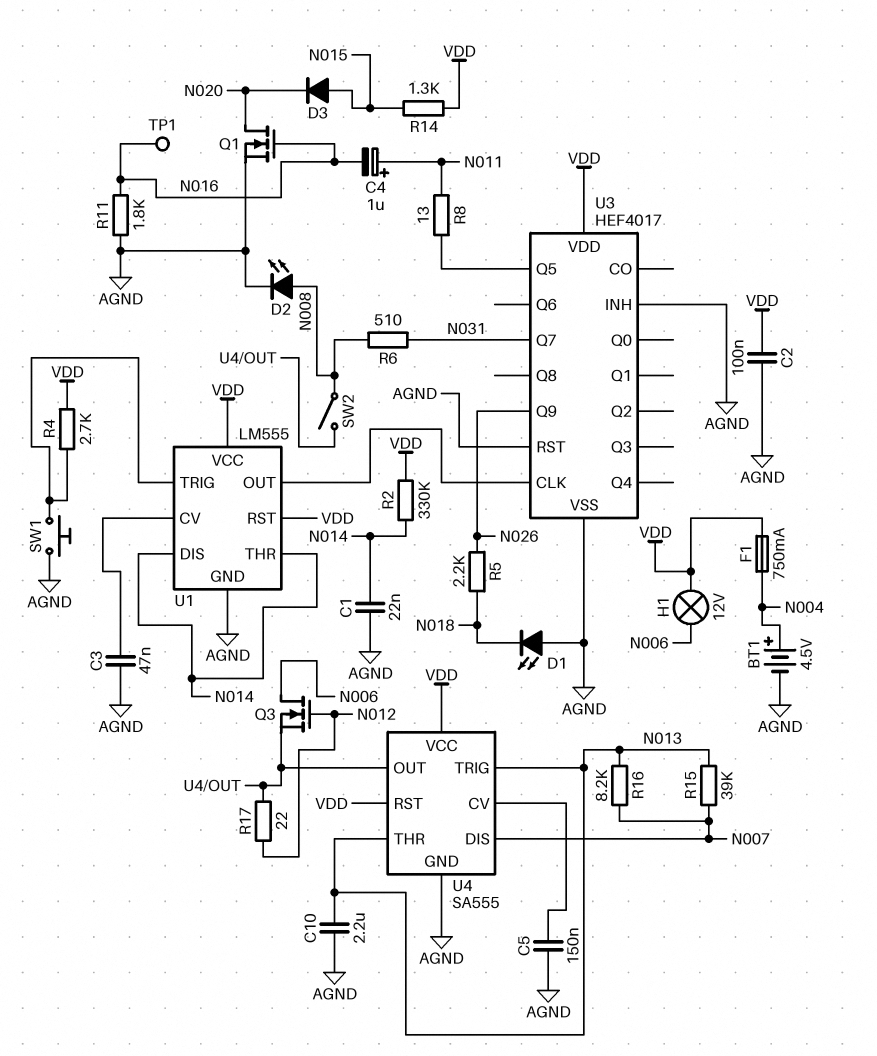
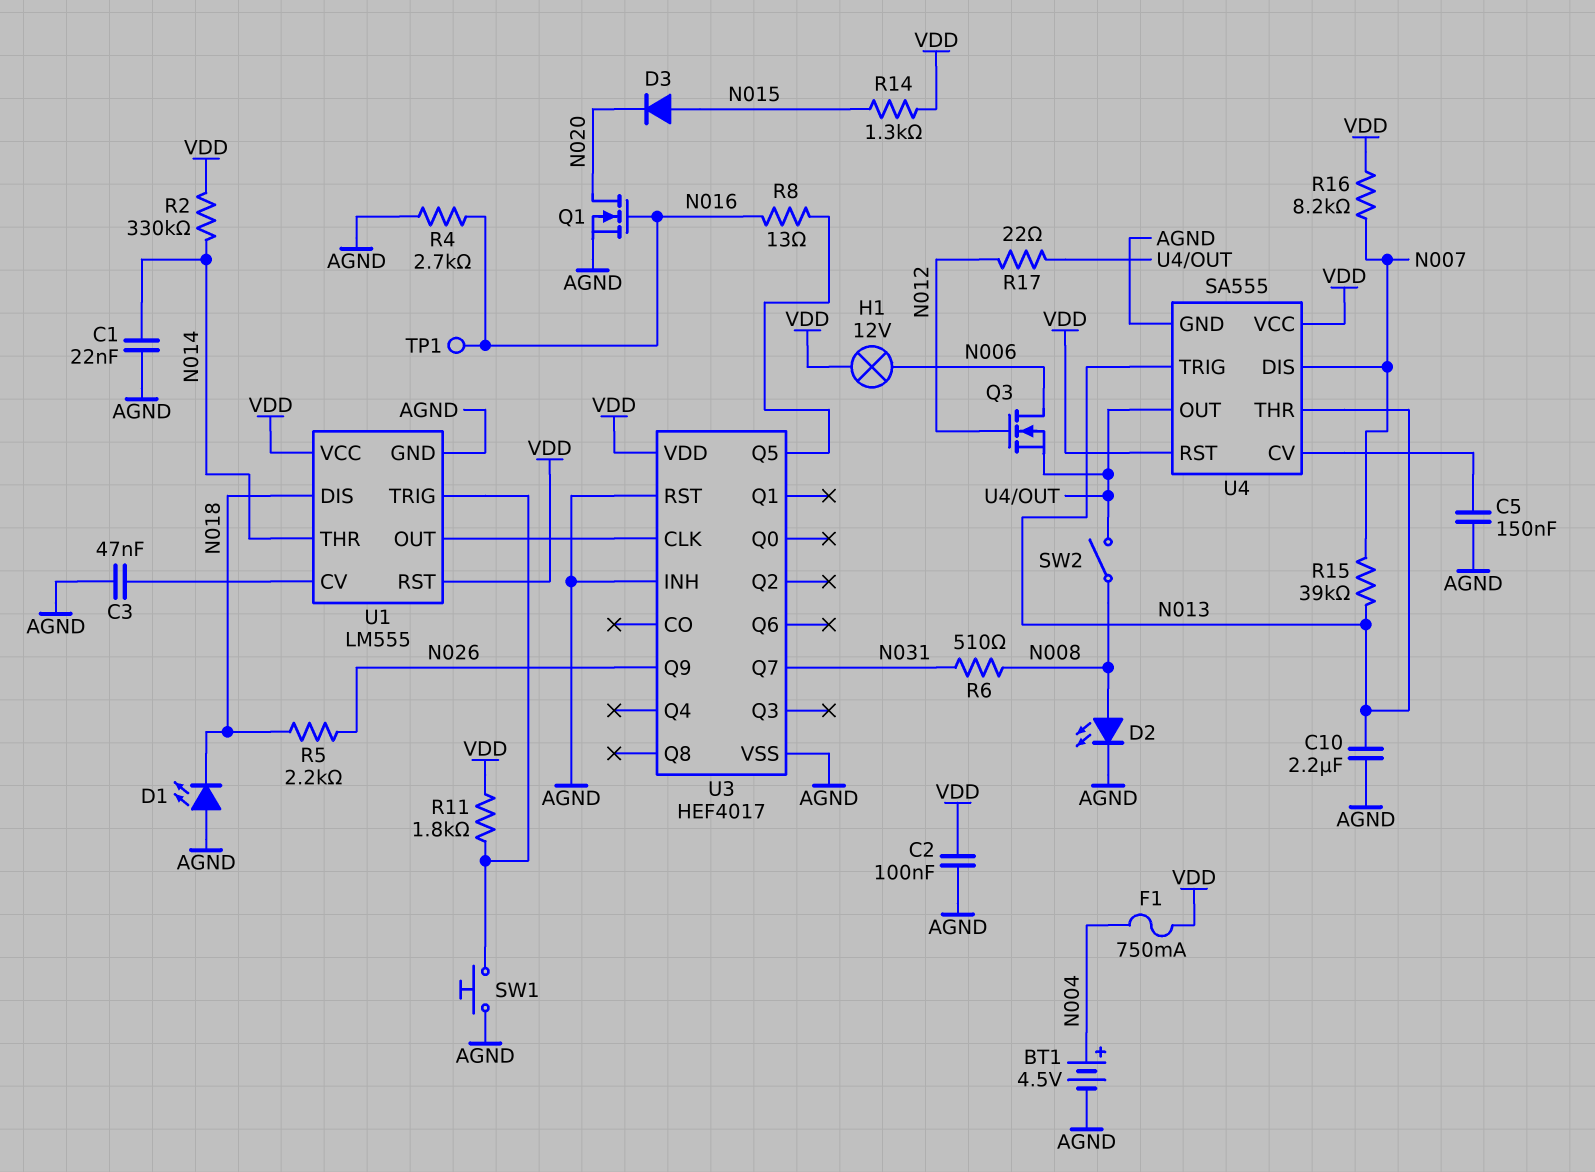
C4: 1uF (plus N011, minus N016) -> none
R4: 2.7k (U1/TRIG, VDD) -> 2.7k (AGND, N016)
R8: 13 (N011, U3/Q5) -> 13 (N016, U3/Q5)
R11: 1.8k (AGND, N016) -> 1.8k (U1/TRIG, VDD)
R16: 8.2k (N007, N013) -> 8.2k (N007, VDD)
U1 pin DIS: N014 -> N018

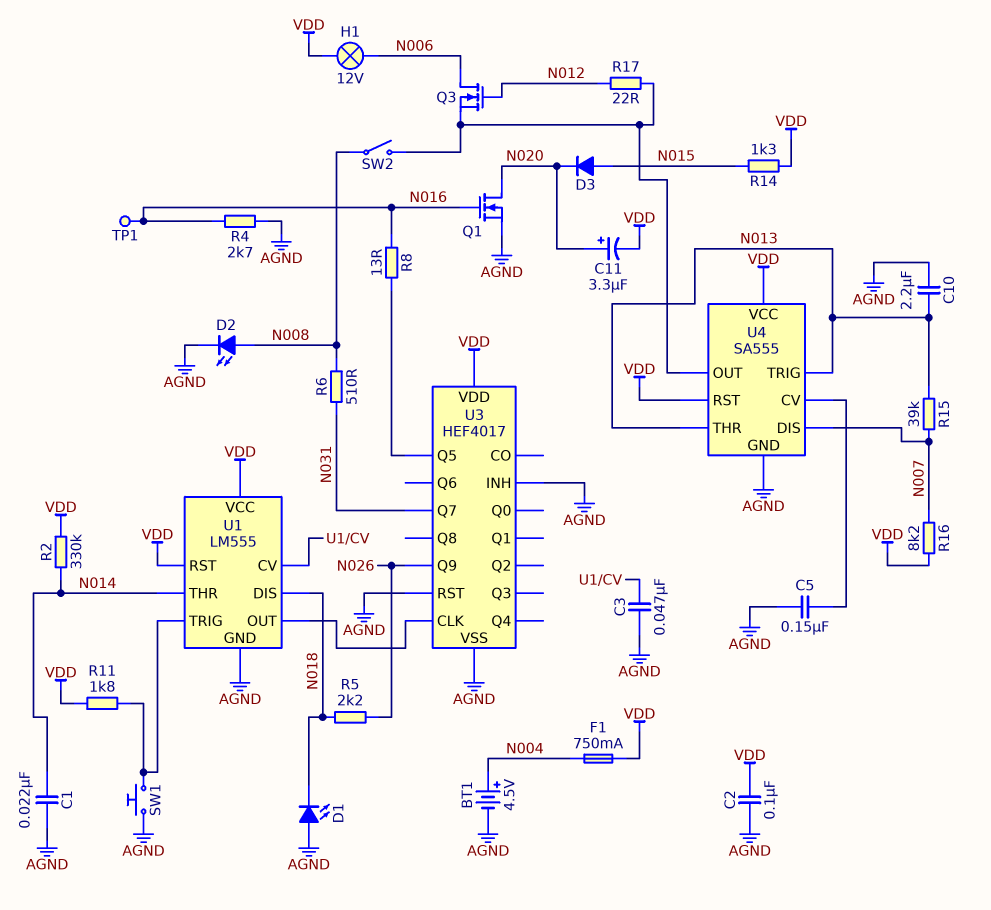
C11: none -> 3.3uF (plus N020, minus VDD)

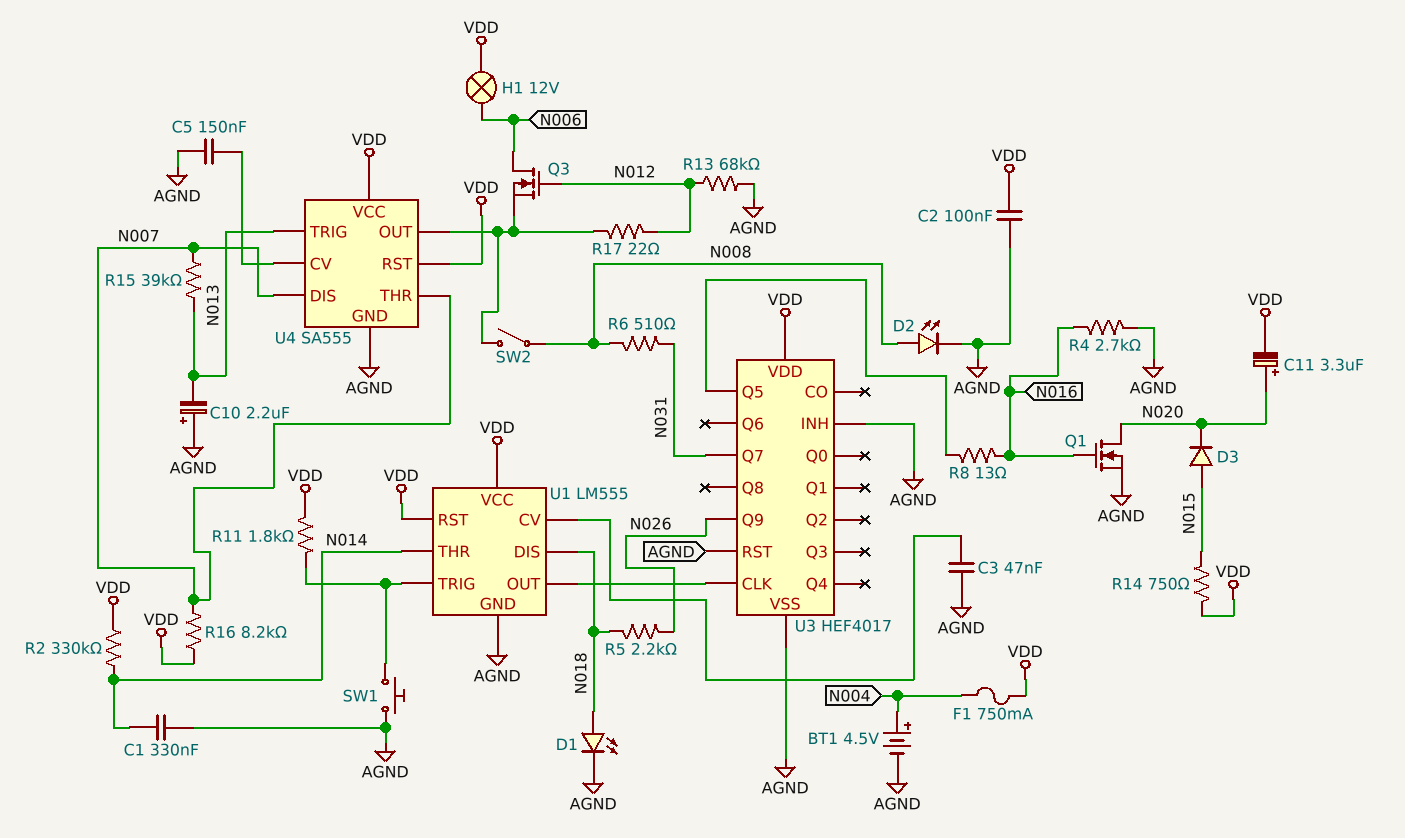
C1: 22nF (AGND, N014) -> 330nF (AGND, N014)
C10: 2.2uF (AGND, N013) -> 2.2uF (plus AGND, minus N013)
D1: LED (A AGND, K N018) -> LED (A N018, K AGND)
R13: none -> 68k (AGND, N012)
R14: 1.3k (N015, VDD) -> 750 (N015, VDD)
TP1: test point (N016) -> none
U4 pin THR: N013 -> N007

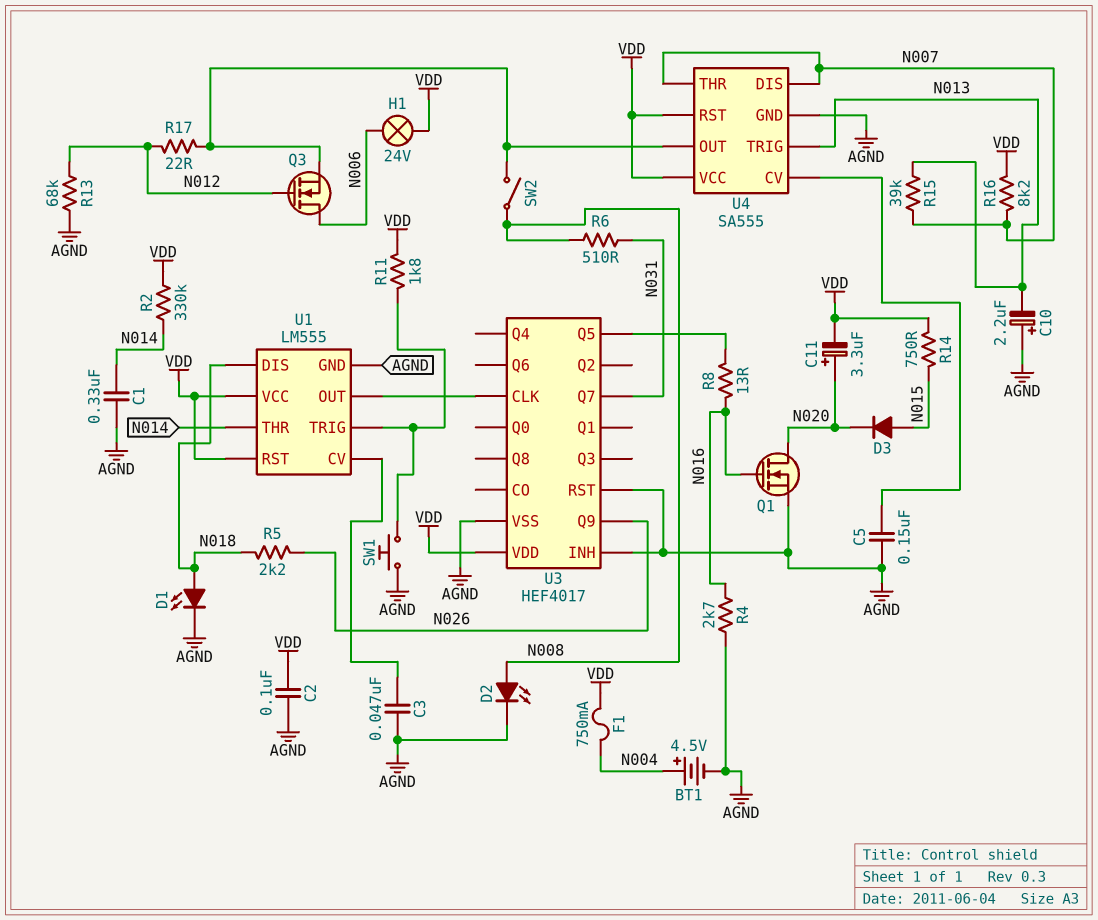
H1: lamp 12V (N006, VDD) -> lamp 24V (N006, VDD)

